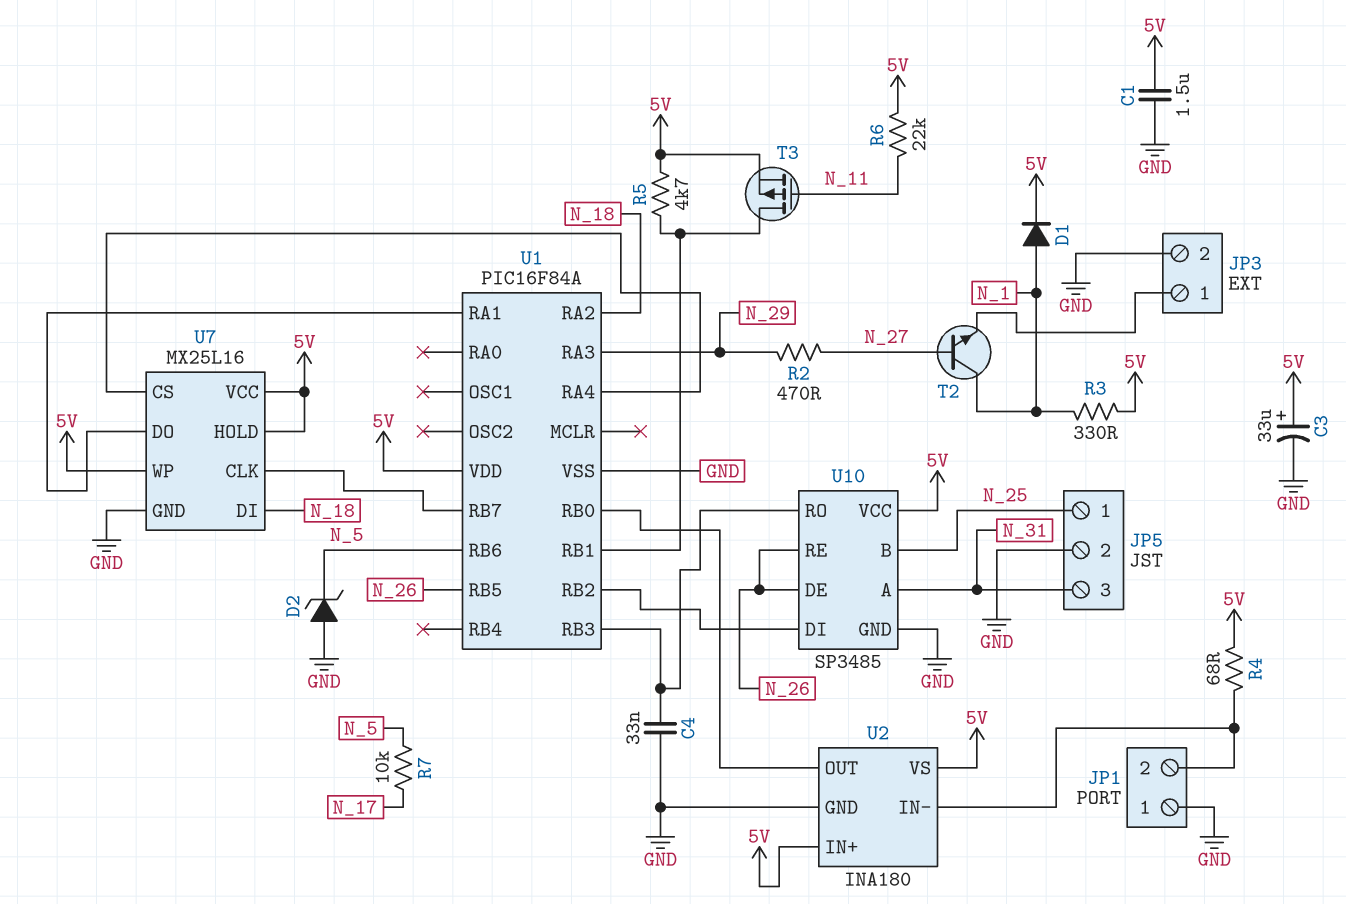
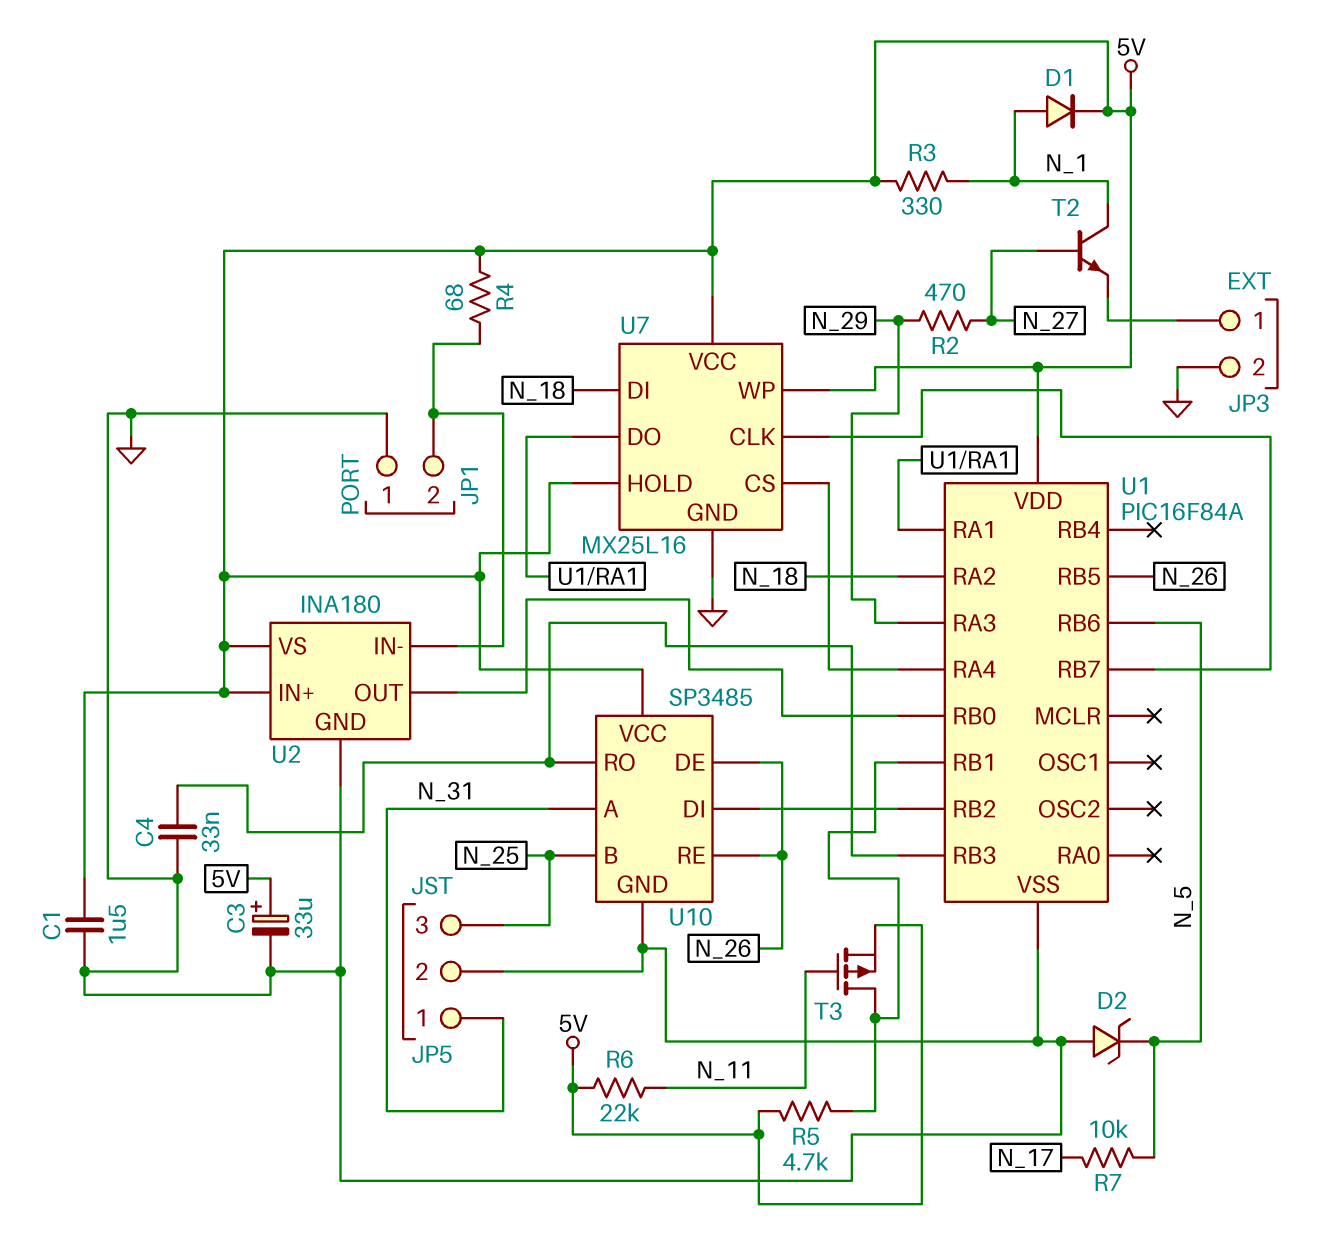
JP5 pin 1: N_25 -> N_31
JP5 pin 3: N_31 -> N_25

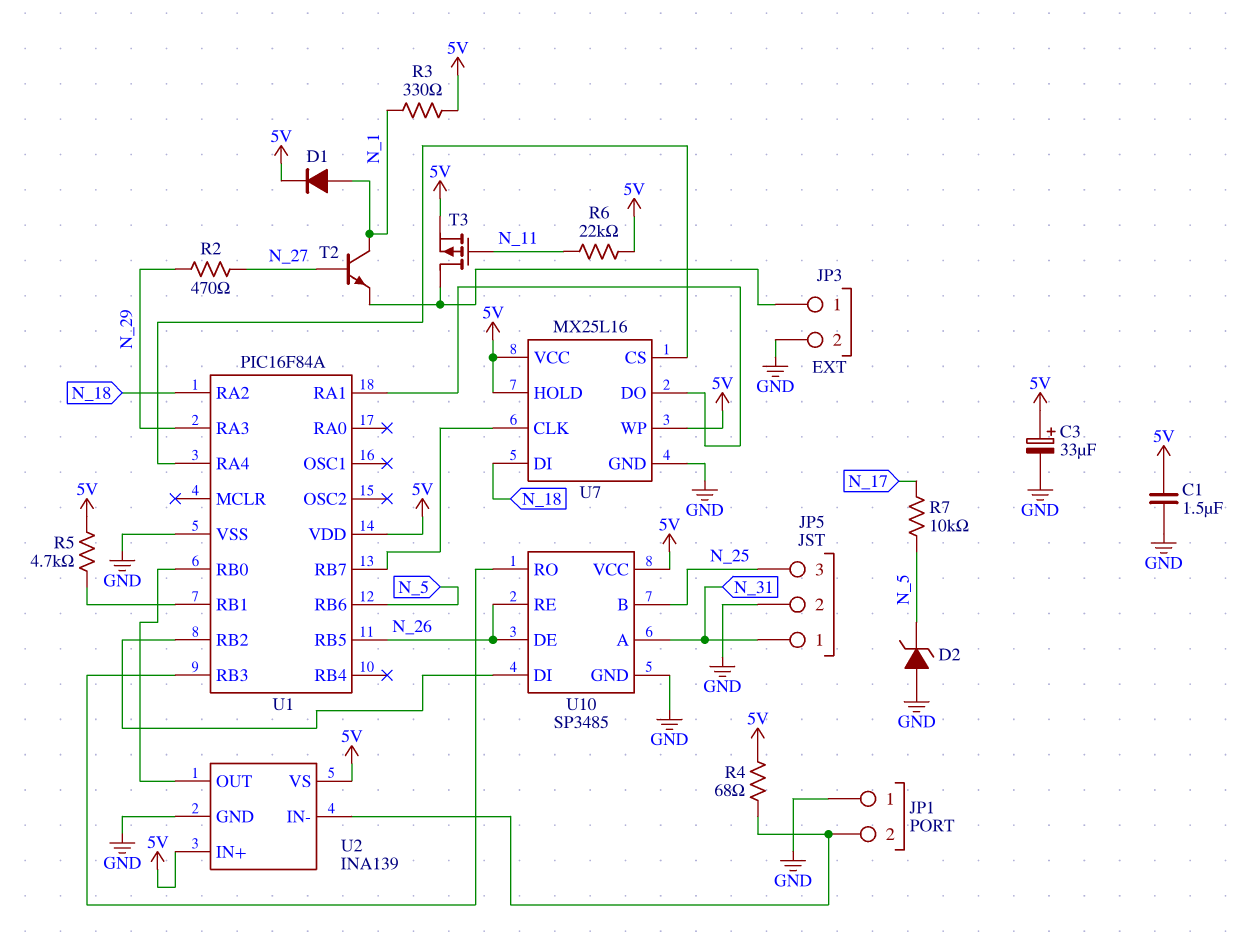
C4: 33nF (GND, U1/RB3) -> none
T3: PMOS (G N_11, D U1/RB1, S 5V) -> PMOS (G N_11, D JP3/1, S 5V)
U2: INA180 -> INA139

